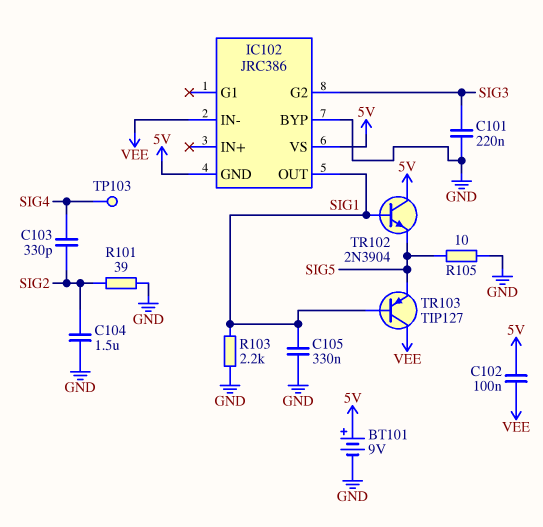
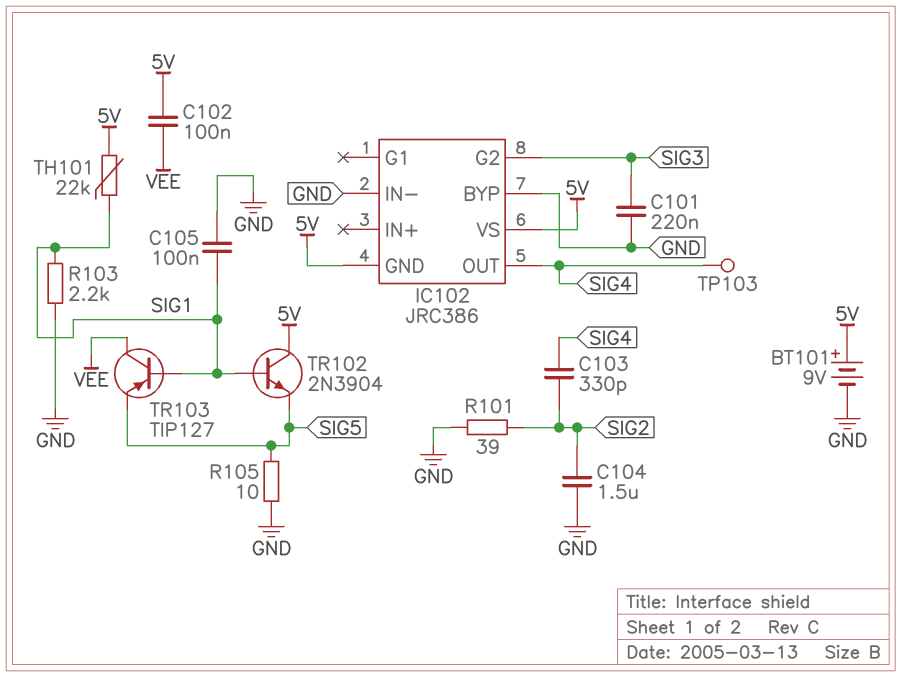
C105: 330nF (GND, SIG1) -> 100nF (GND, SIG1)
IC102 pin IN-: VEE -> GND
IC102 pin OUT: SIG1 -> SIG4
TH101: none -> 22k (5V, SIG1)

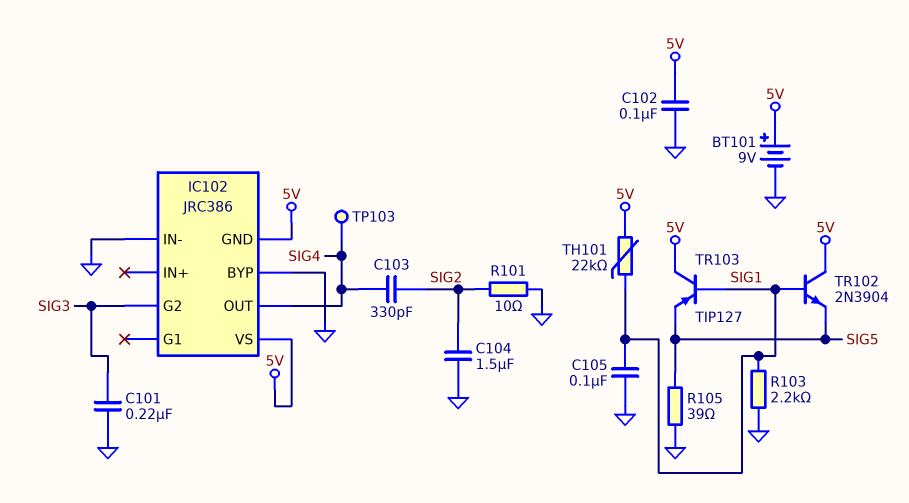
C102: 100nF (5V, VEE) -> 100nF (5V, GND)
R101: 39 (GND, SIG2) -> 10 (GND, SIG2)
R105: 10 (GND, SIG5) -> 39 (GND, SIG5)
TR103: PNP TIP127 (B SIG1, C VEE, E SIG5) -> PNP TIP127 (B SIG1, C 5V, E SIG5)

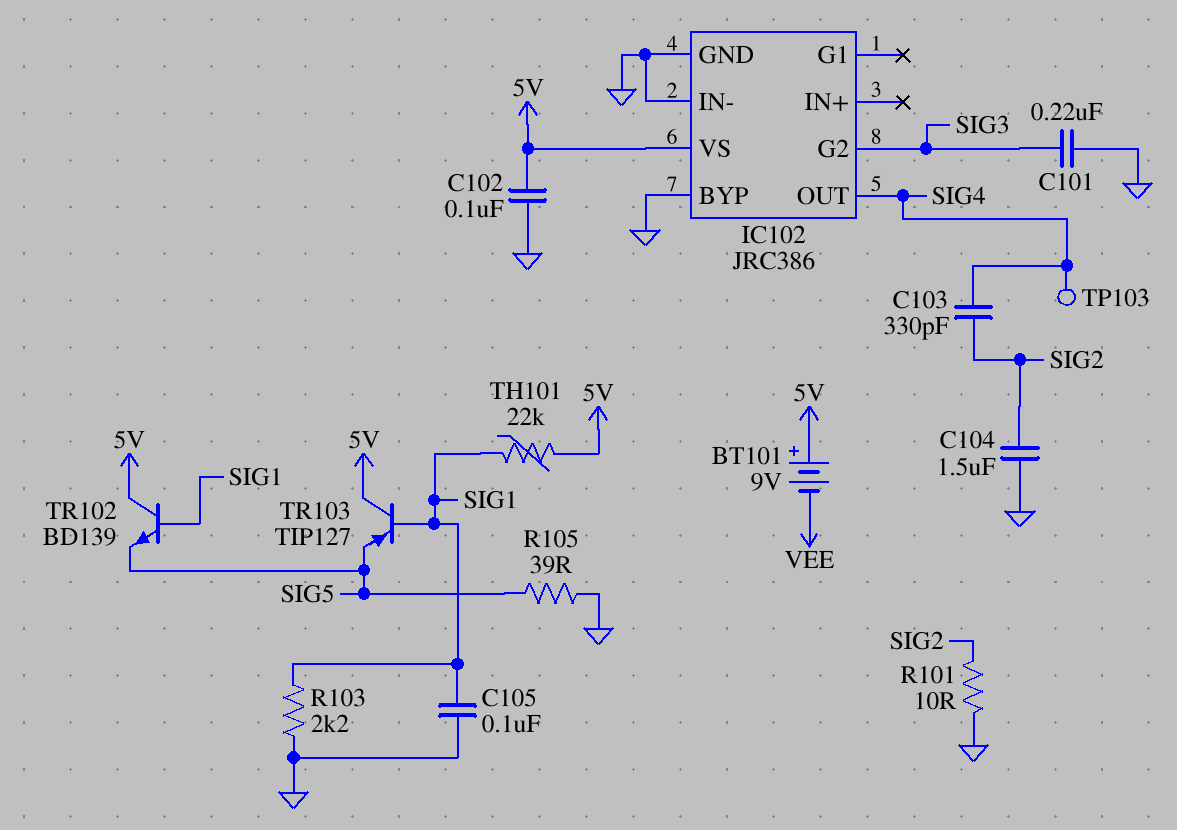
BT101: 9V (plus 5V, minus GND) -> 9V (plus 5V, minus VEE)
IC102 pin GND: 5V -> GND
TR102: NPN 2N3904 (B SIG1, C 5V, E SIG5) -> NPN BD139 (B SIG1, C 5V, E SIG5)

